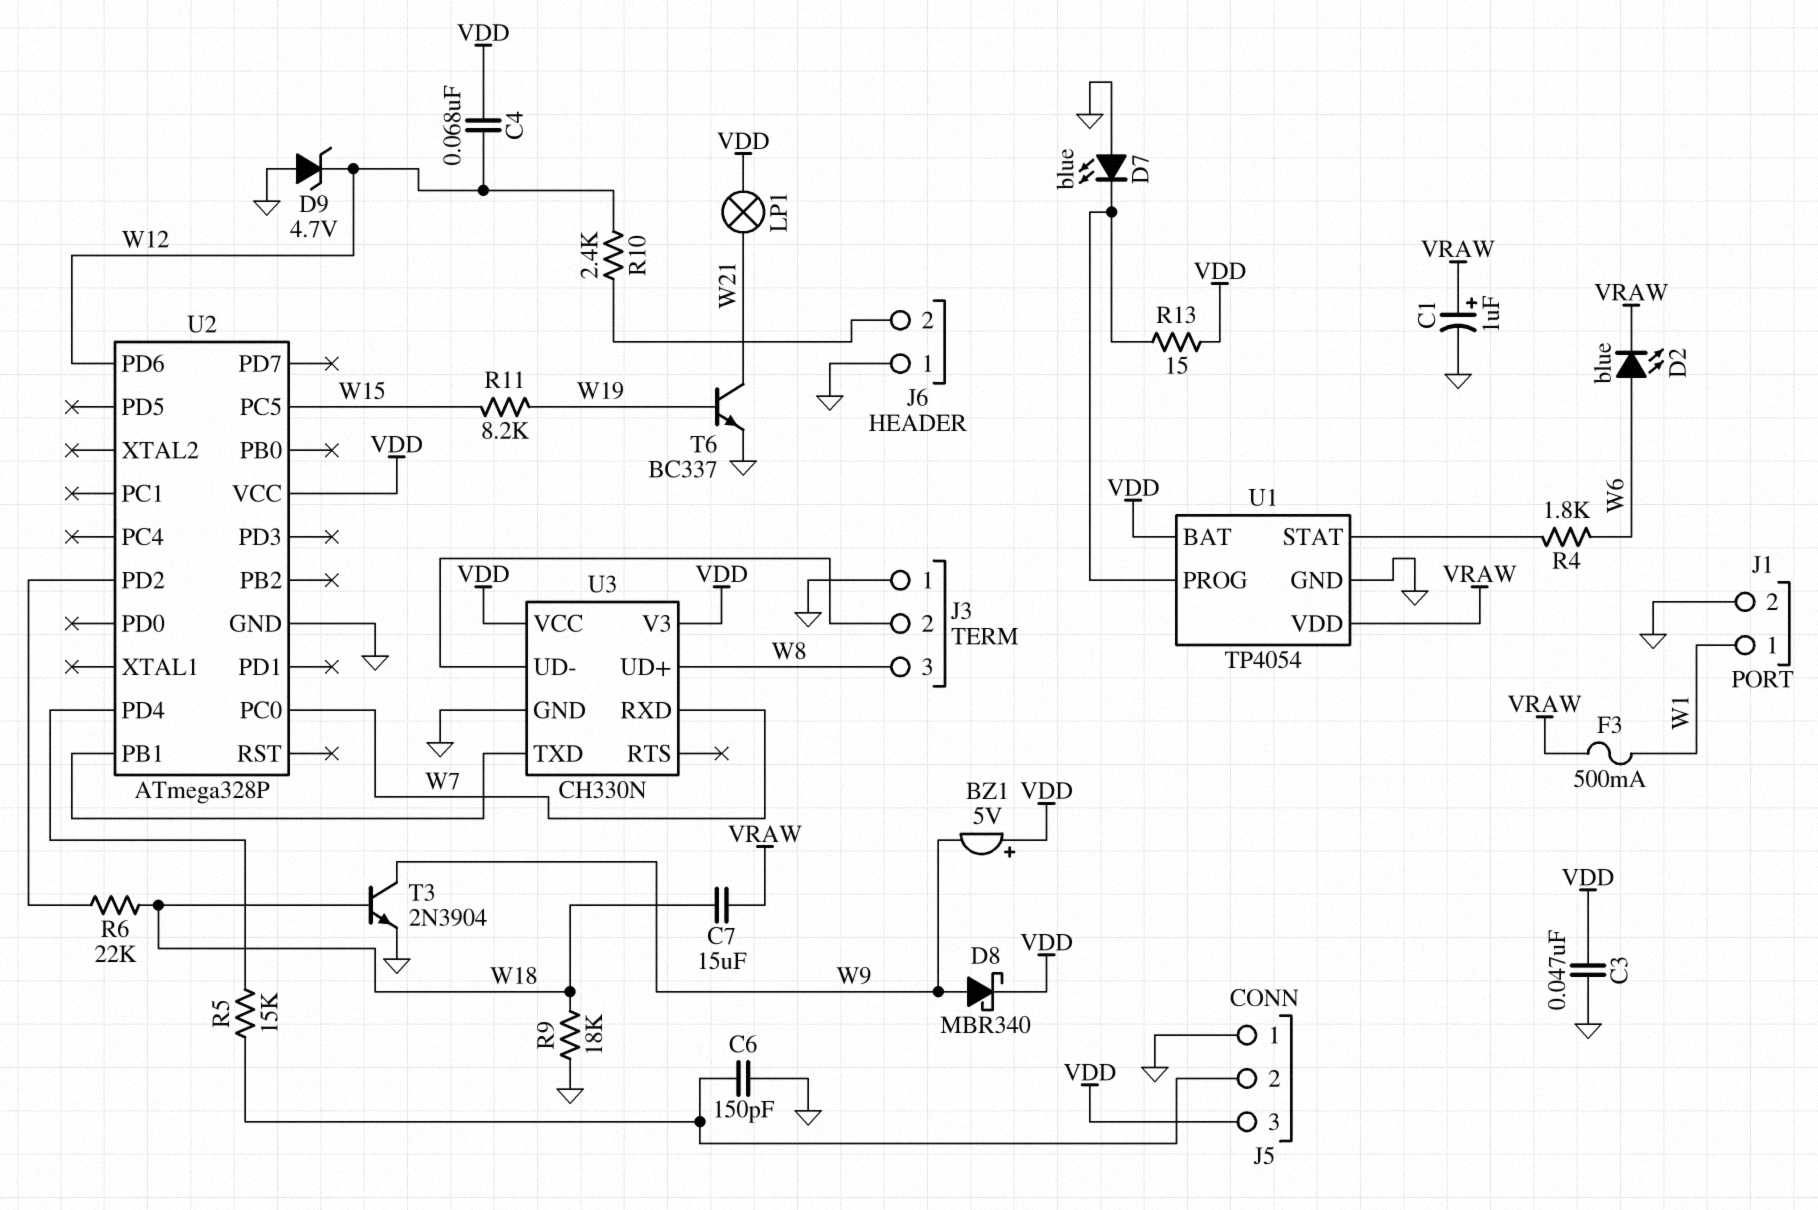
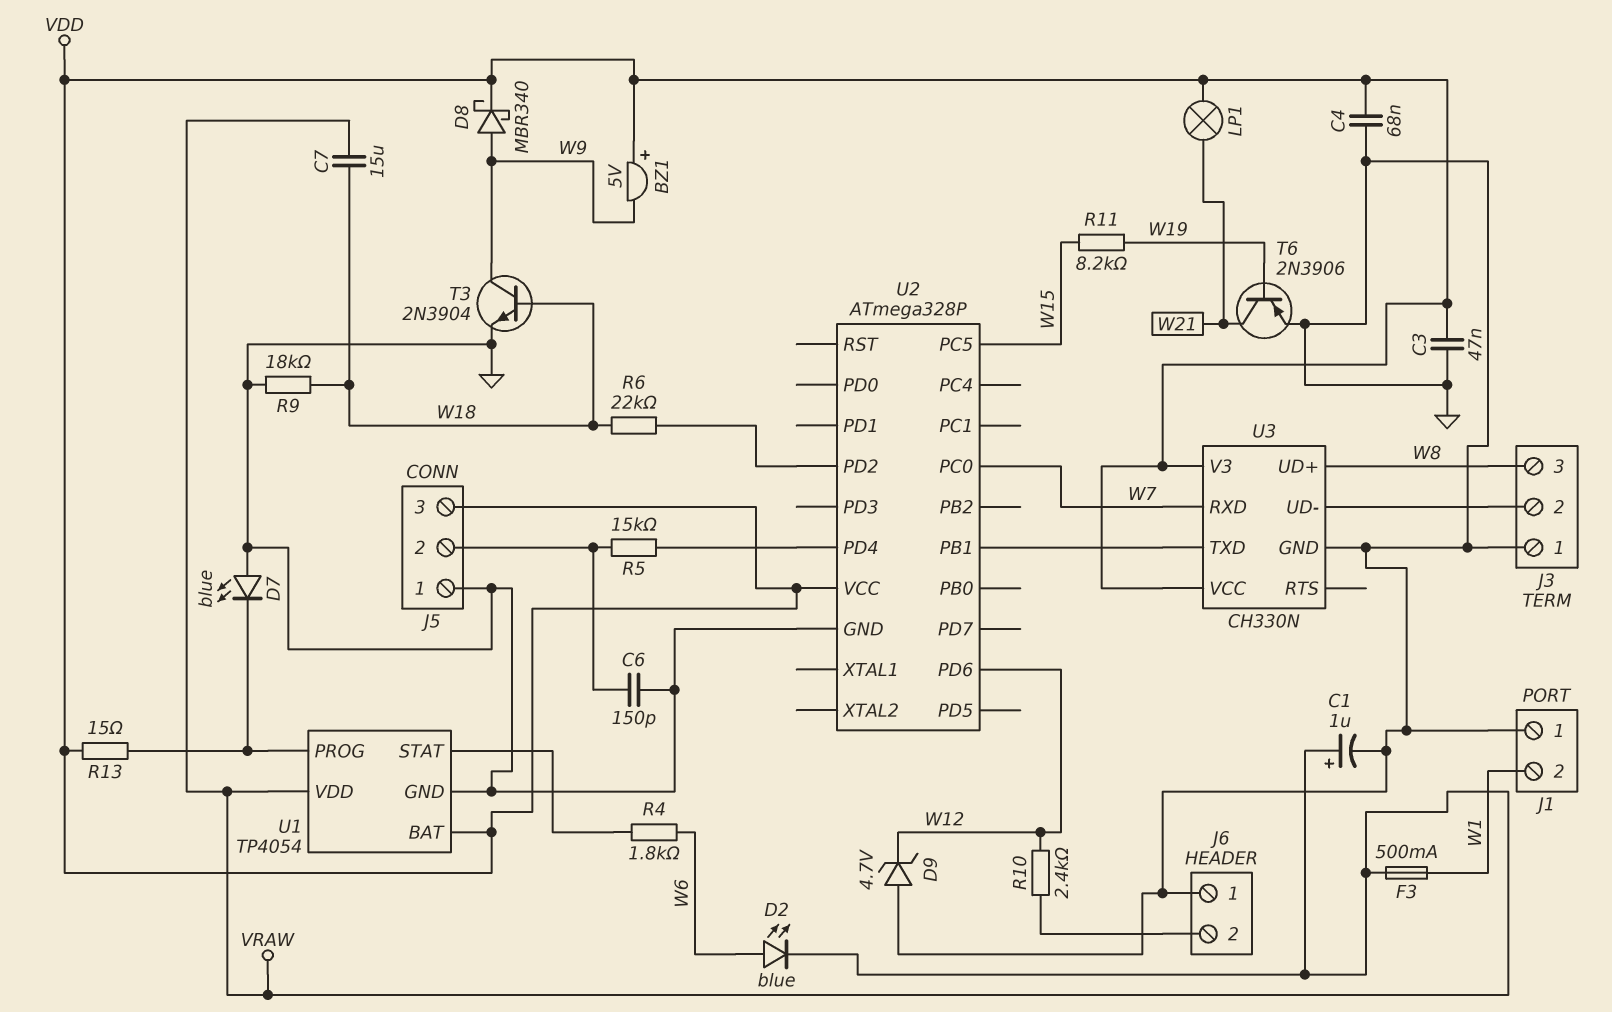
C4: 68nF (VDD, W12) -> 68nF (GND, VDD)
J1 pin 1: W1 -> GND
J1 pin 2: GND -> W1
T6: NPN BC337 (B W19, C W21, E GND) -> PNP 2N3906 (B W19, C W21, E GND)

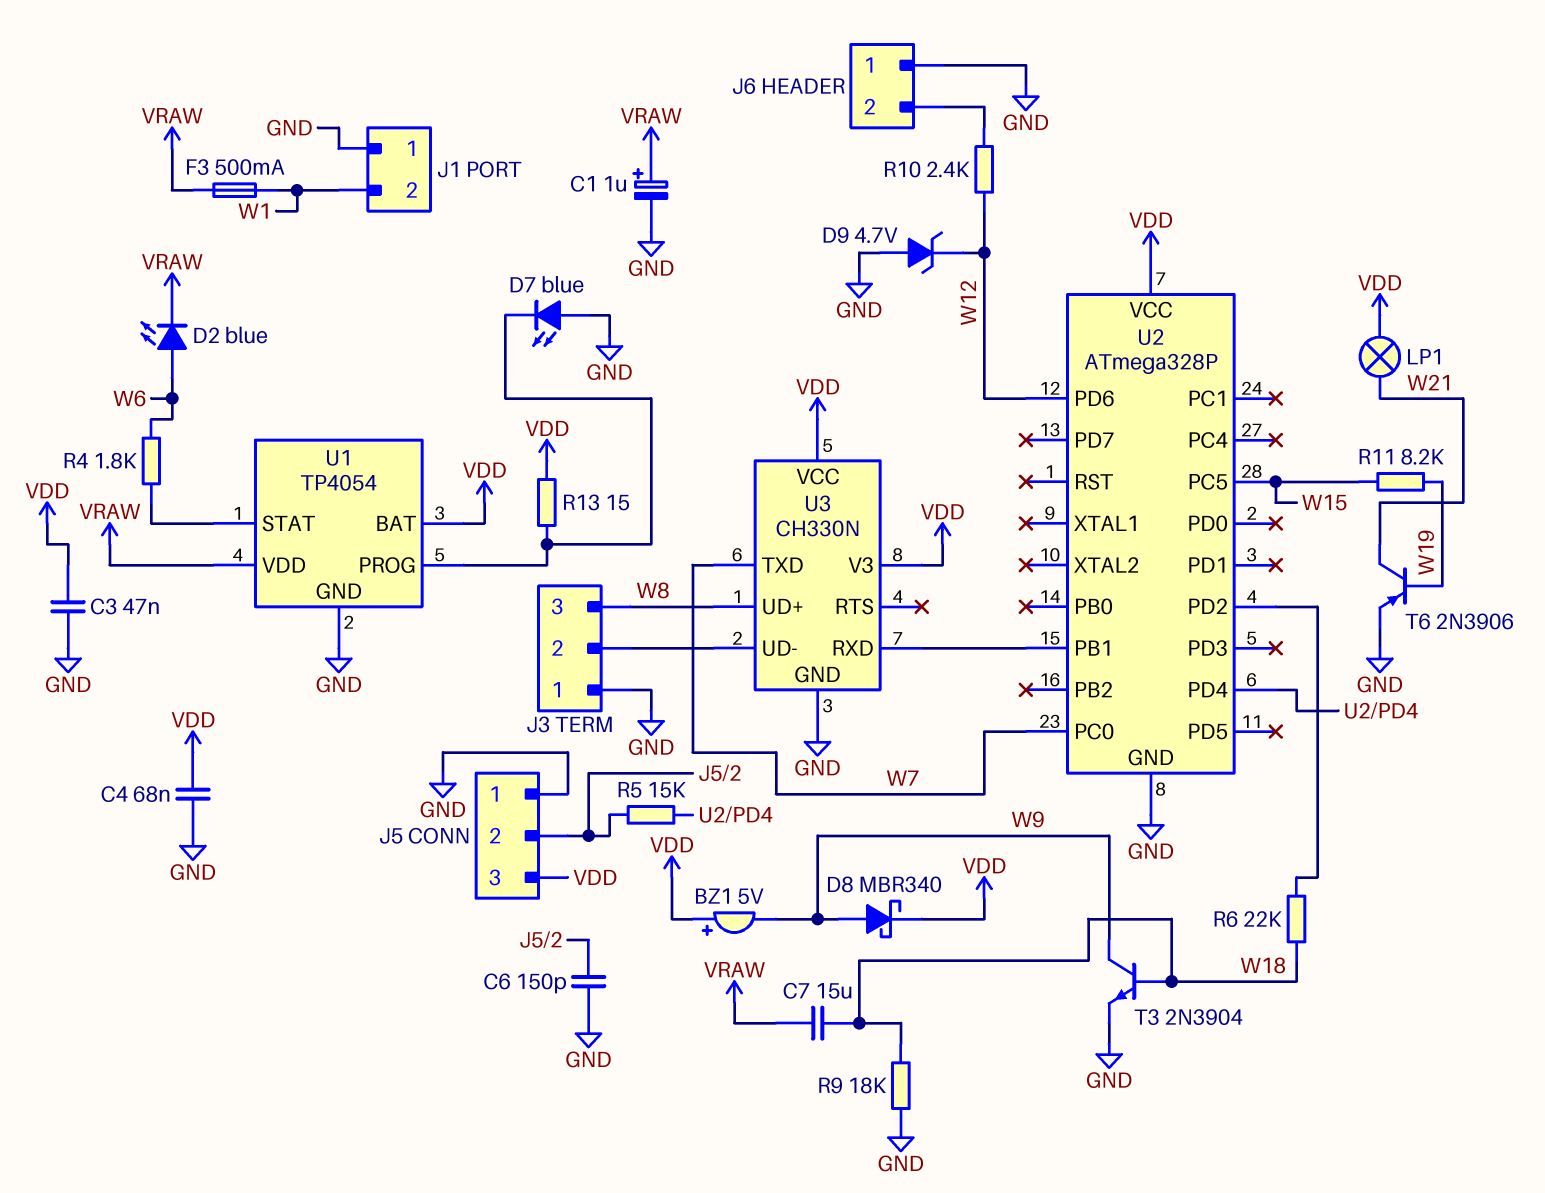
U3 pin RXD: W7 -> U2/PB1
U3 pin TXD: U2/PB1 -> W7

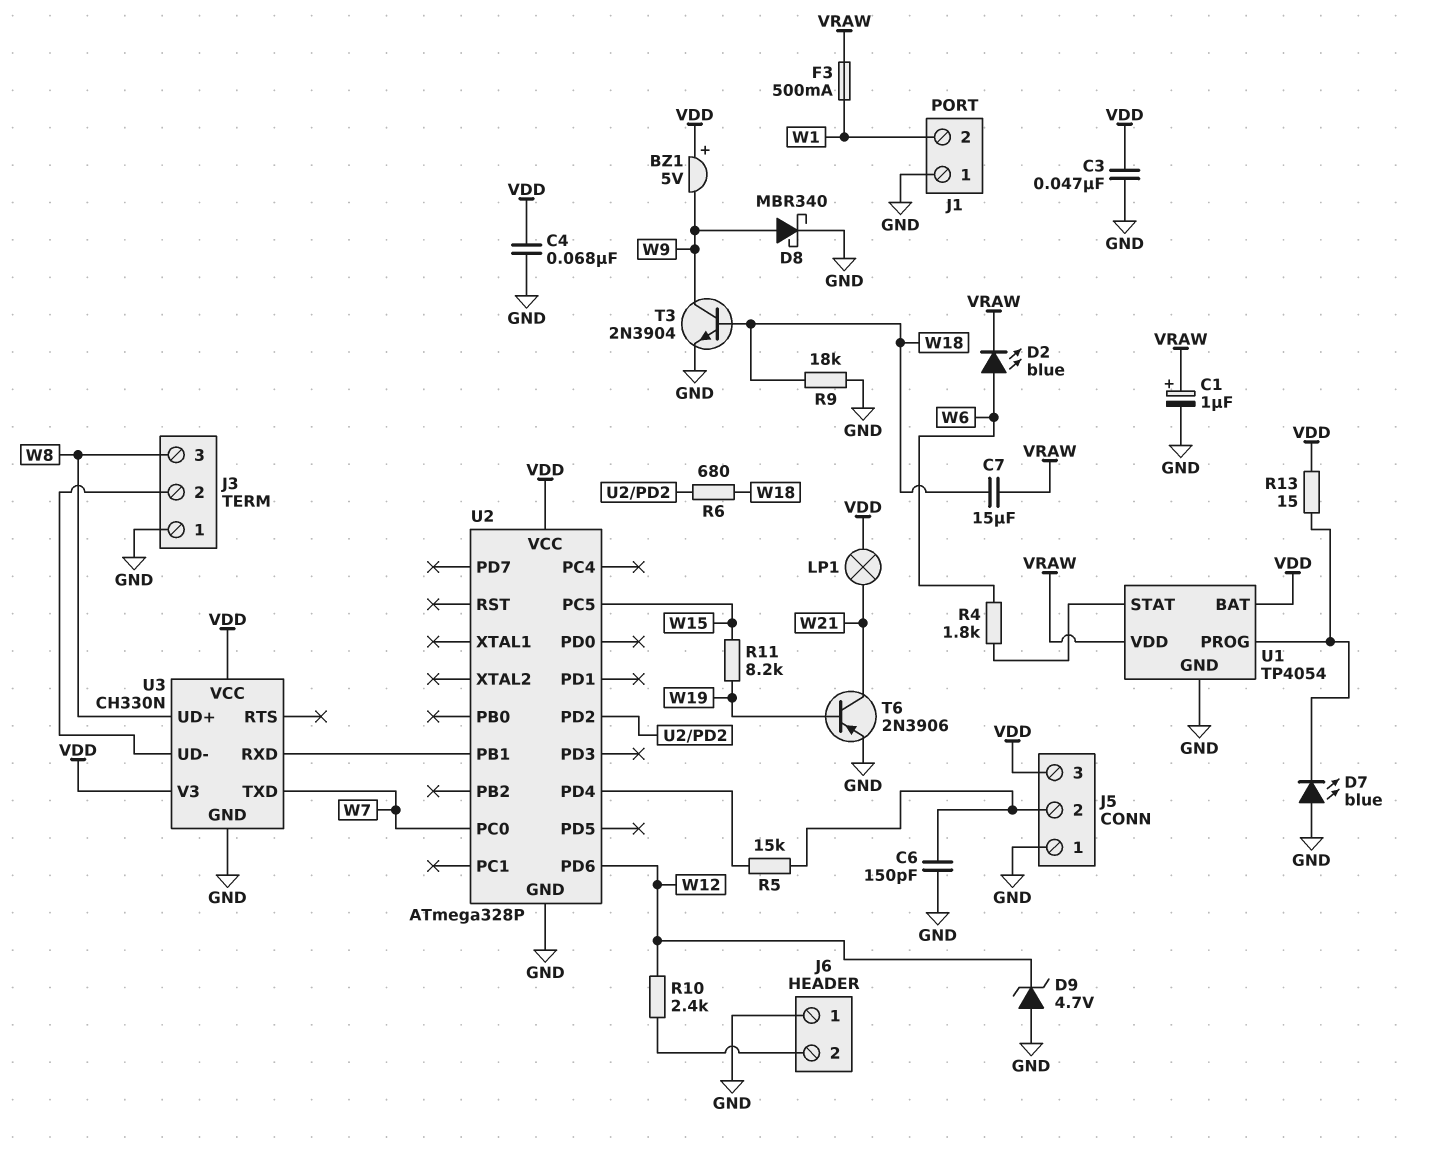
D8: schottky MBR340 (A W9, K VDD) -> schottky MBR340 (A W9, K GND)
R6: 22k (U2/PD2, W18) -> 680 (U2/PD2, W18)

